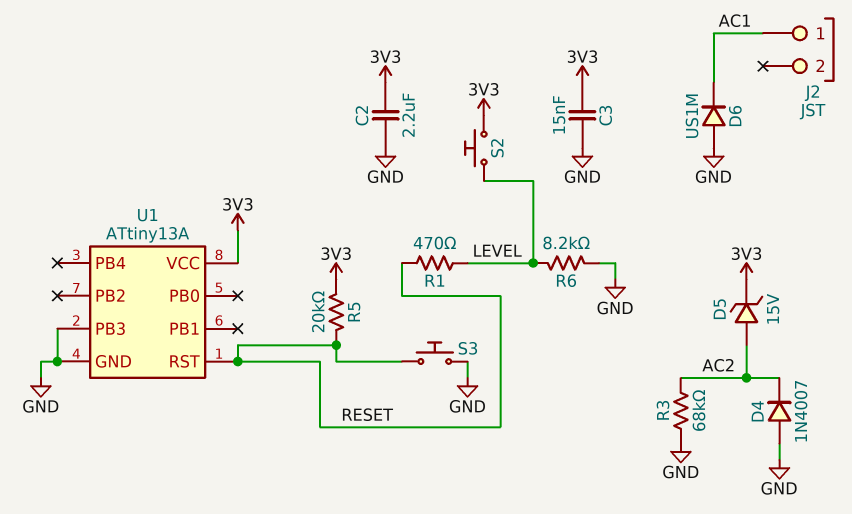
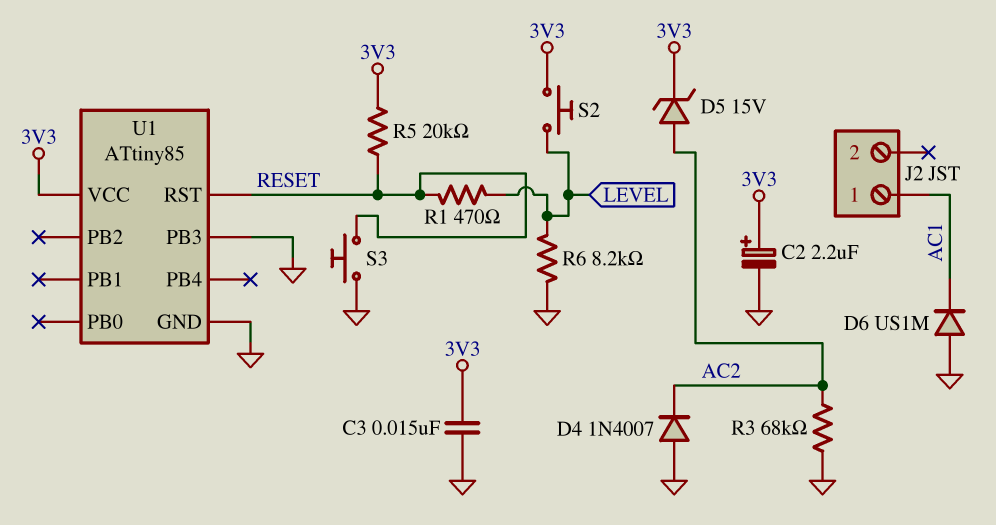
C2: 2.2uF (3V3, GND) -> 2.2uF (plus 3V3, minus GND)
U1: ATtiny13A -> ATtiny85

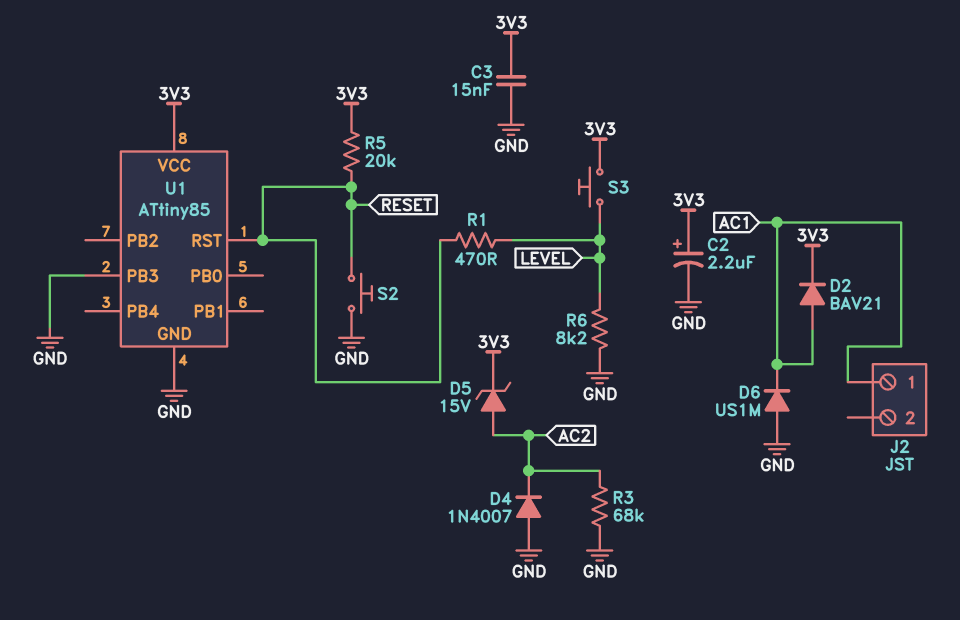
D2: none -> diode BAV21 (A AC1, K 3V3)
S2: button (3V3, LEVEL) -> button (GND, RESET)
S3: button (GND, RESET) -> button (3V3, LEVEL)

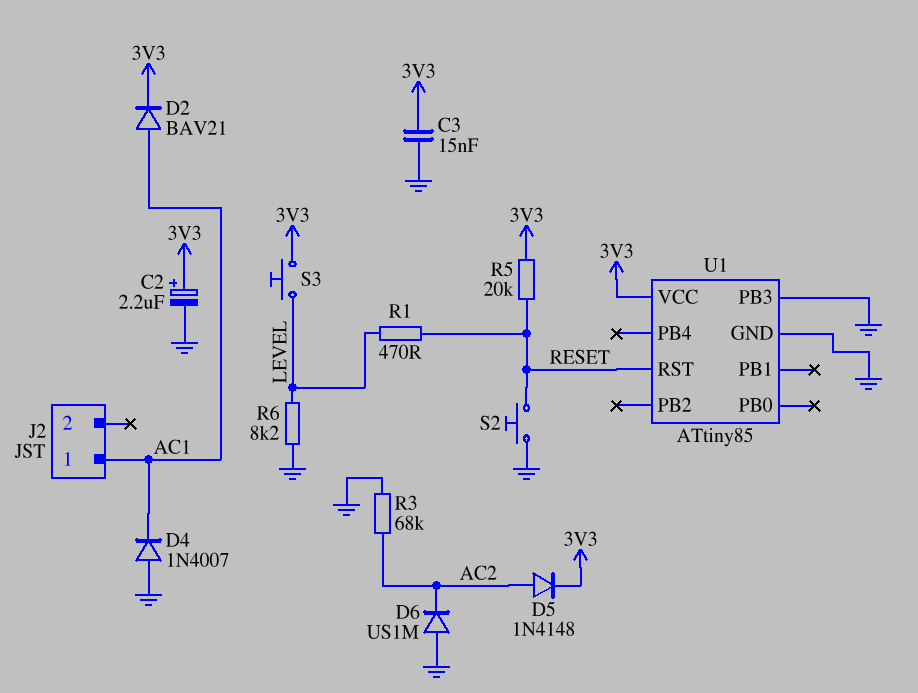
D4: diode 1N4007 (A GND, K AC2) -> diode 1N4007 (A GND, K AC1)
D5: zener 15V (A AC2, K 3V3) -> diode 1N4148 (A AC2, K 3V3)
D6: diode US1M (A GND, K AC1) -> diode US1M (A GND, K AC2)

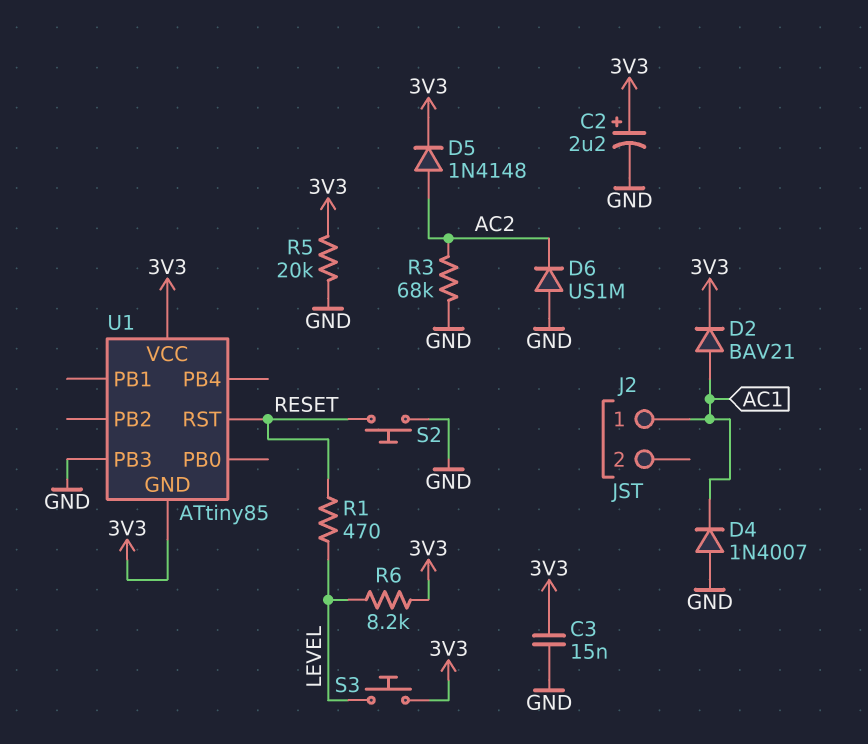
R5: 20k (3V3, RESET) -> 20k (3V3, GND)
R6: 8.2k (GND, LEVEL) -> 8.2k (3V3, LEVEL)
U1 pin GND: GND -> 3V3

